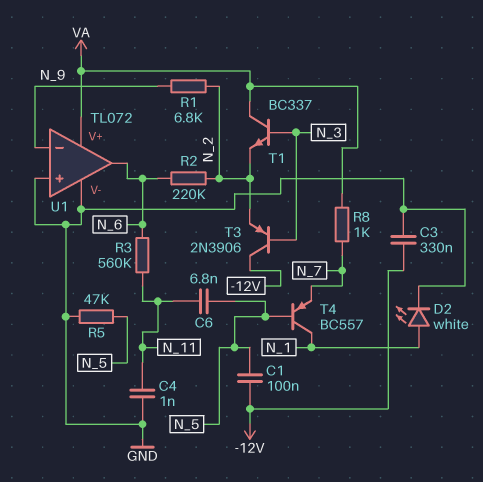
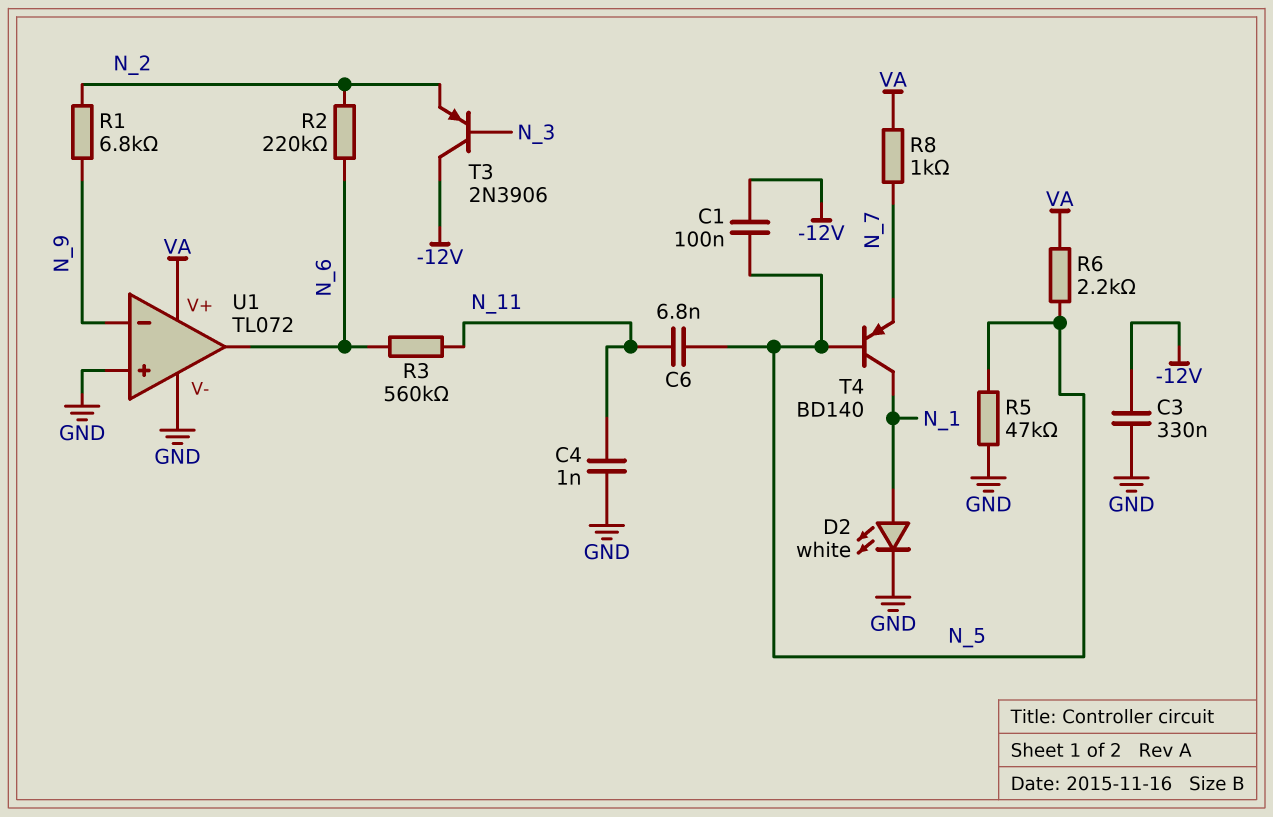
R6: none -> 2.2k (N_5, VA)
T1: NPN BC337 (B N_3, C VA, E N_2) -> none
T4: PNP BC557 (B N_5, C N_1, E N_7) -> PNP BD140 (B N_5, C N_1, E N_7)

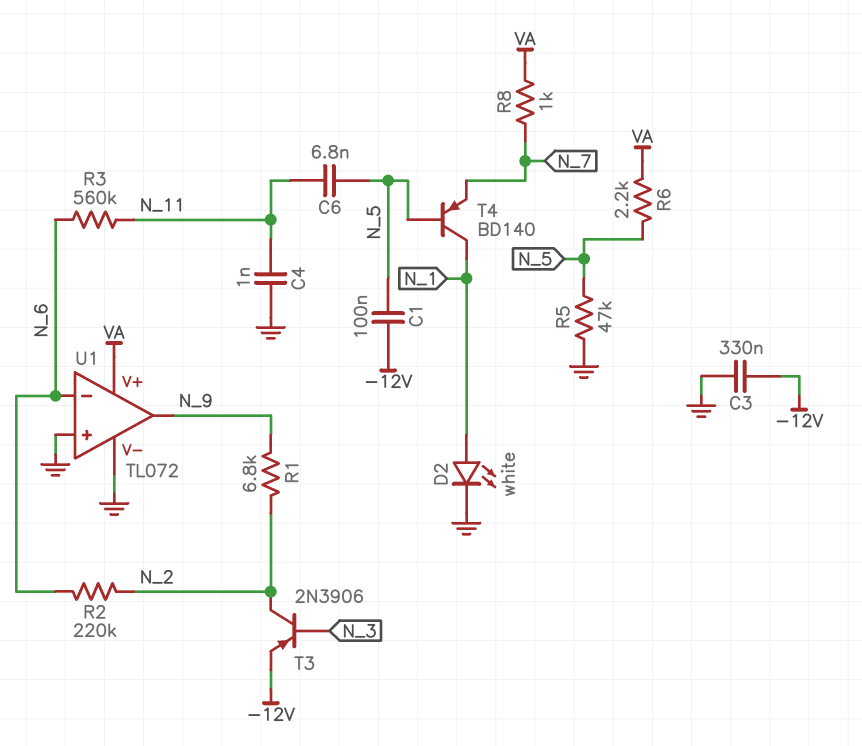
T3: PNP 2N3906 (B N_3, C -12V, E N_2) -> PNP 2N3906 (B N_3, C N_2, E -12V)
U1 pin in-: N_9 -> N_6
U1 pin out: N_6 -> N_9

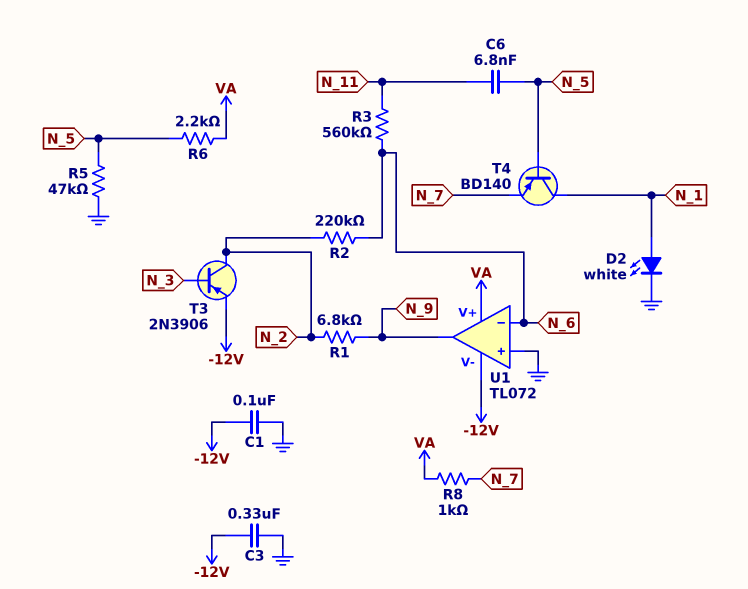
C1: 100nF (-12V, N_5) -> 100nF (-12V, GND)
C4: 1nF (GND, N_11) -> none
U1 pin V-: GND -> -12V

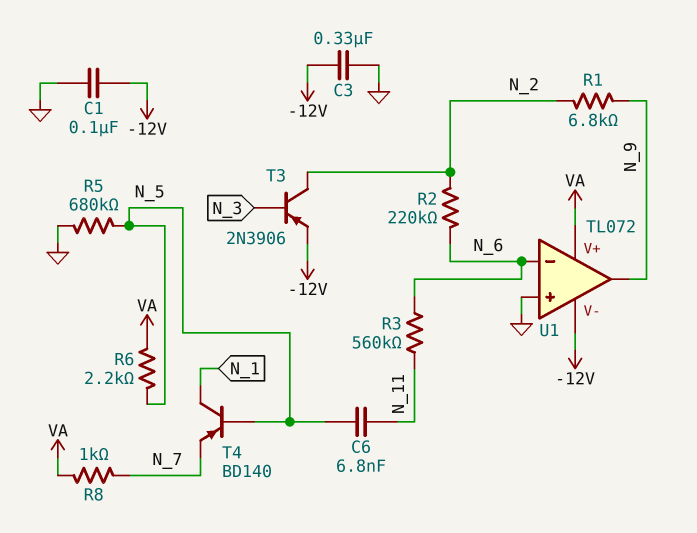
D2: LED white (A N_1, K GND) -> none
R5: 47k (GND, N_5) -> 680k (GND, N_5)

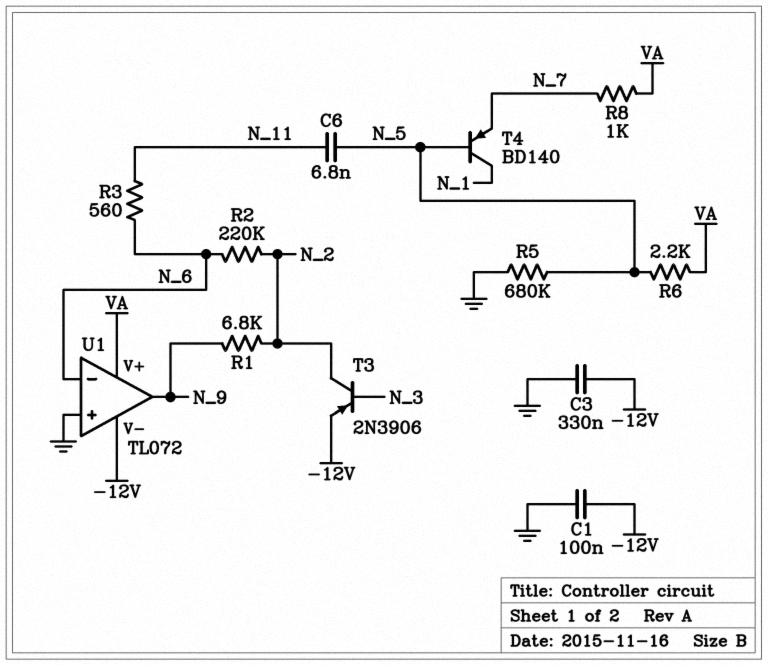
R3: 560k (N_6, N_11) -> 560 (N_6, N_11)

